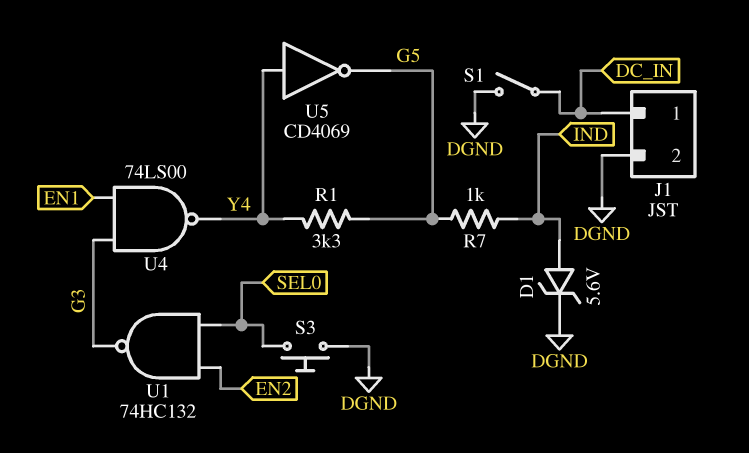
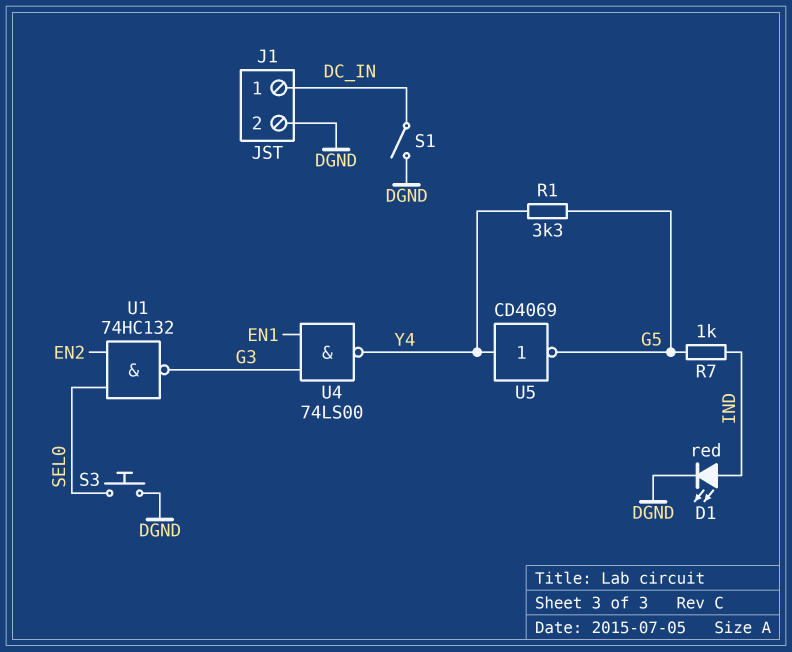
D1: zener 5.6V (A IND, K DGND) -> LED red (A IND, K DGND)

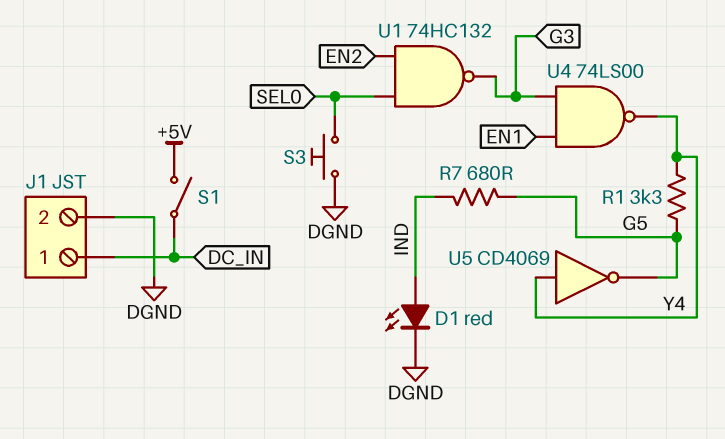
R7: 1k (G5, IND) -> 680 (G5, IND)
S1: switch (DC_IN, DGND) -> switch (+5V, DC_IN)

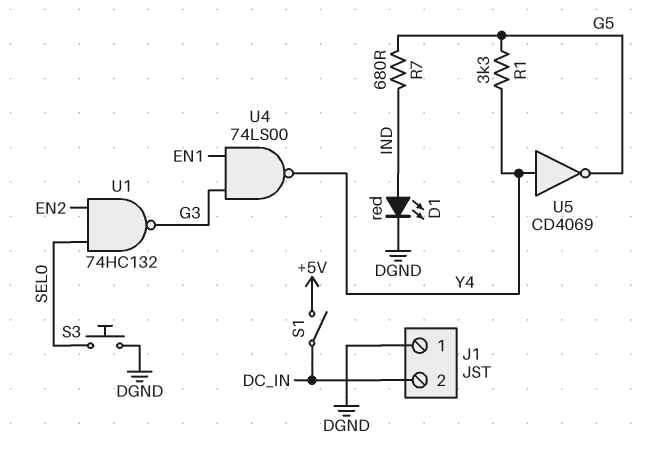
J1 pin 1: DC_IN -> DGND
J1 pin 2: DGND -> DC_IN

